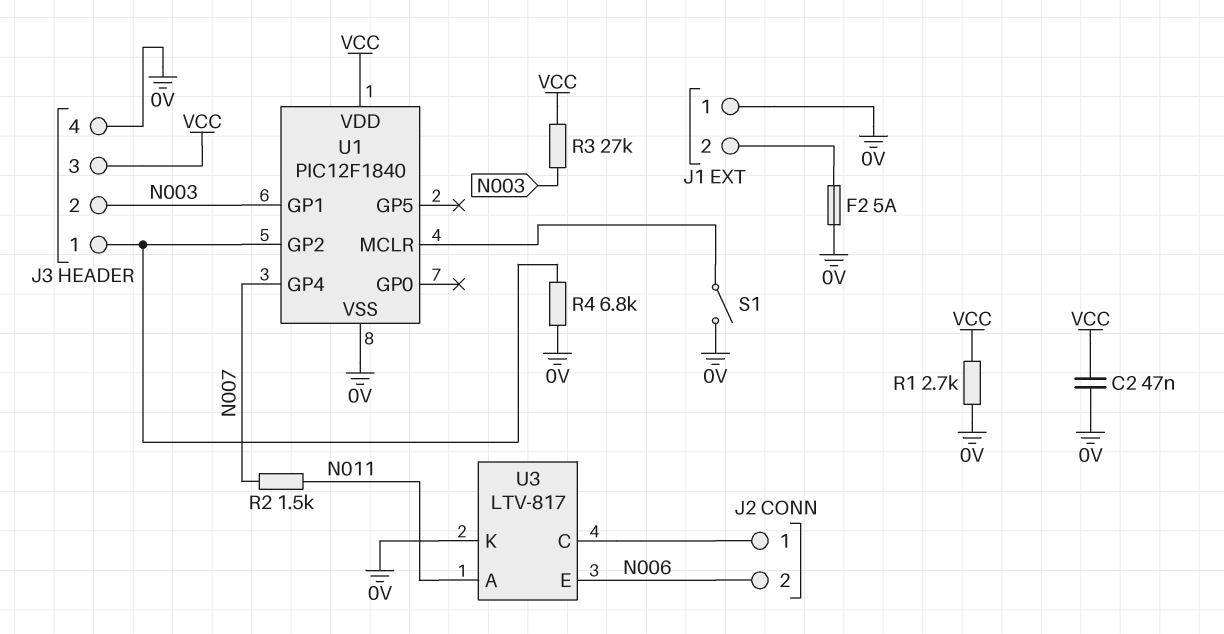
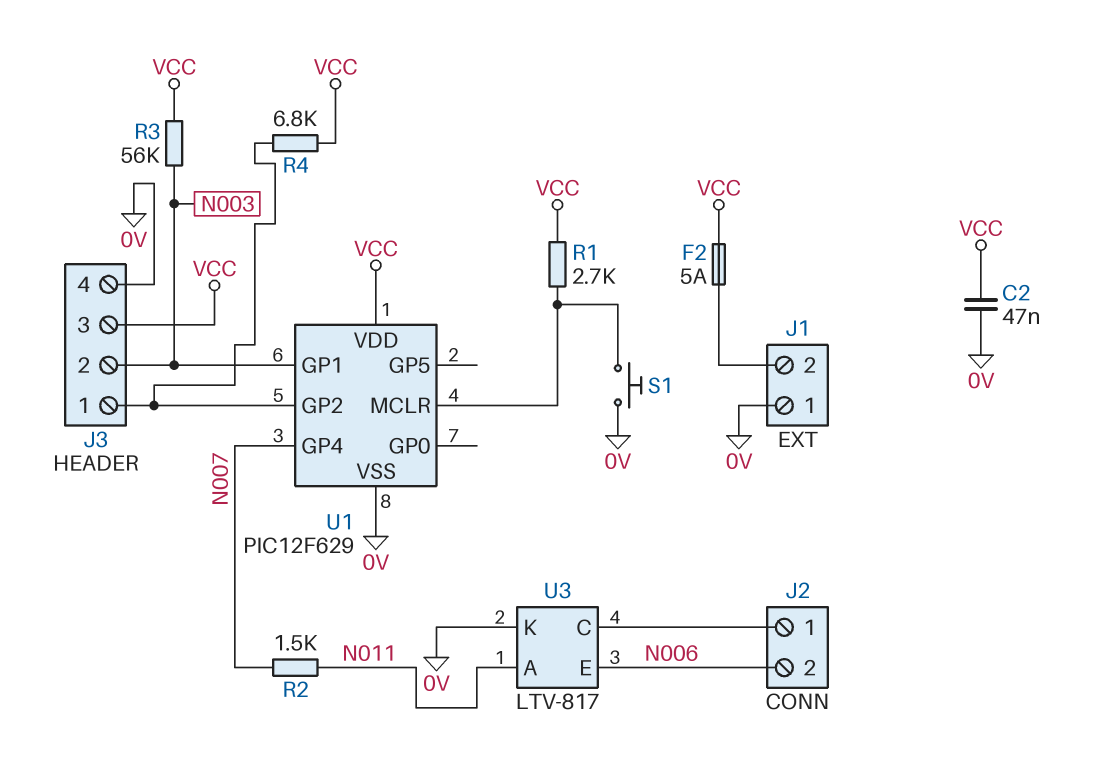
F2: 5A (0V, J1/2) -> 5A (J1/2, VCC)
R1: 2.7k (0V, VCC) -> 2.7k (U1/MCLR, VCC)
R3: 27k (N003, VCC) -> 56k (N003, VCC)
R4: 6.8k (0V, J3/1) -> 6.8k (J3/1, VCC)
S1: switch (0V, U1/MCLR) -> button (0V, U1/MCLR)
U1: PIC12F1840 -> PIC12F629

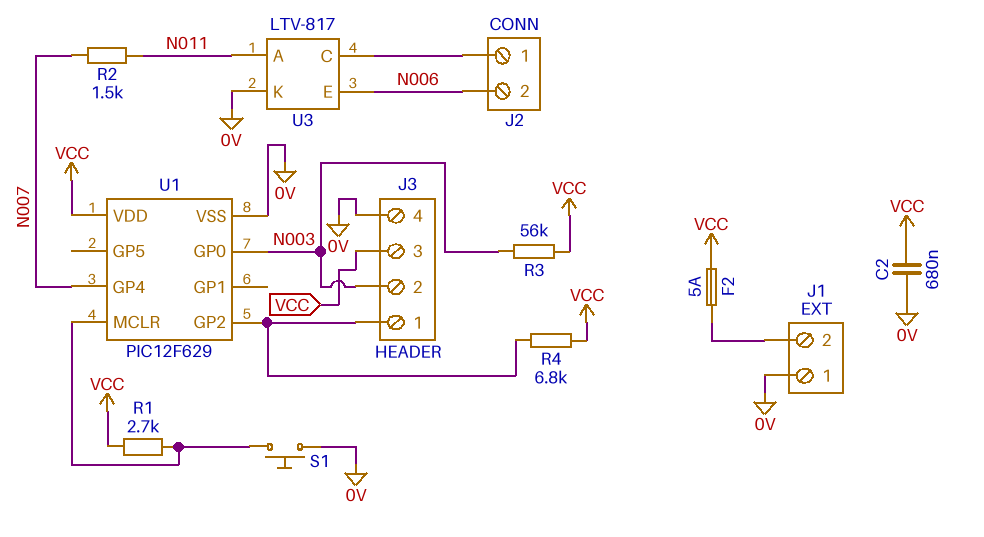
C2: 47nF (0V, VCC) -> 680nF (0V, VCC)
U1 pin GP0: none -> N003
U1 pin GP1: N003 -> none

